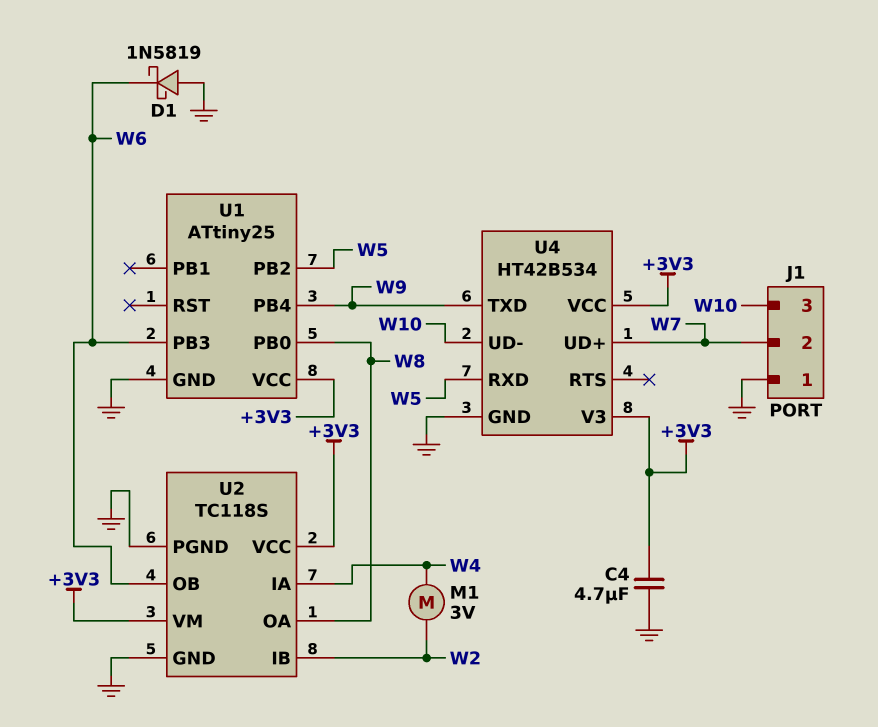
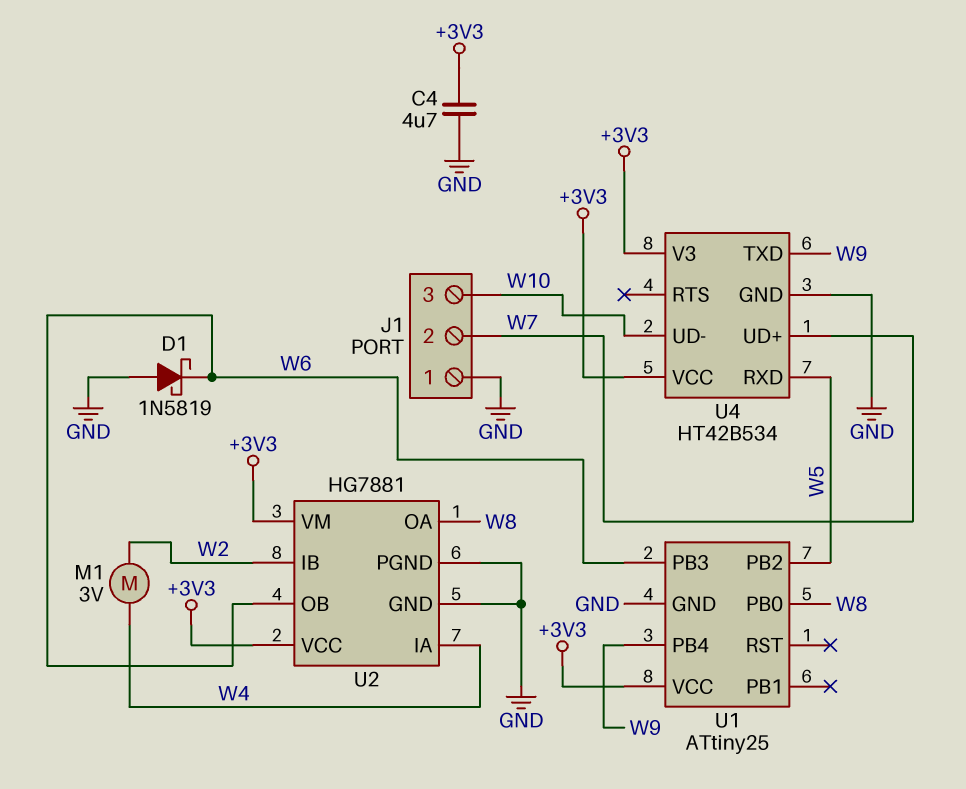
U2: TC118S -> HG7881

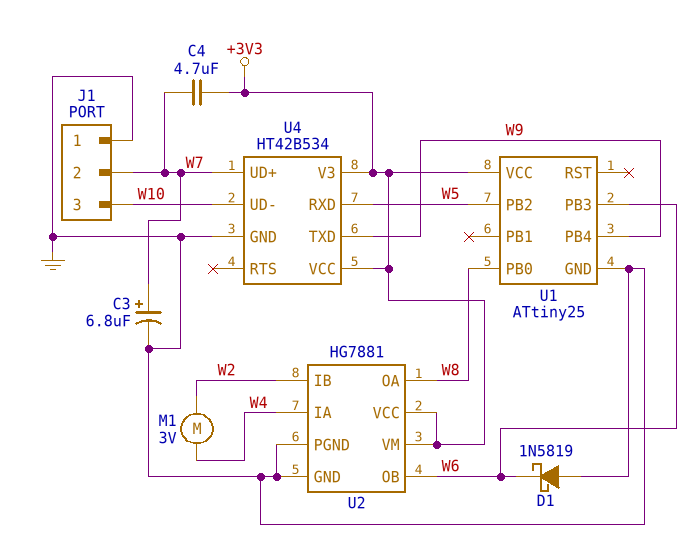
C3: none -> 6.8uF (plus W7, minus GND)
C4: 4.7uF (+3V3, GND) -> 4.7uF (+3V3, W7)

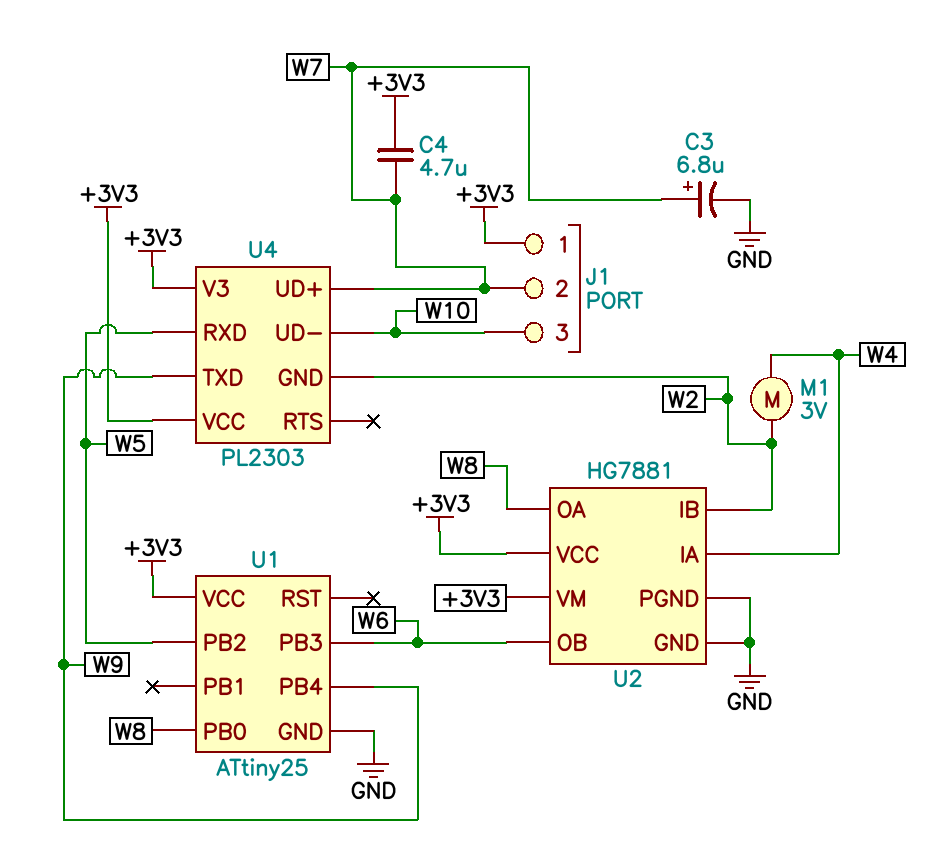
D1: schottky 1N5819 (A GND, K W6) -> none
J1 pin 1: GND -> +3V3
U4: HT42B534 -> PL2303
U4 pin GND: GND -> W2

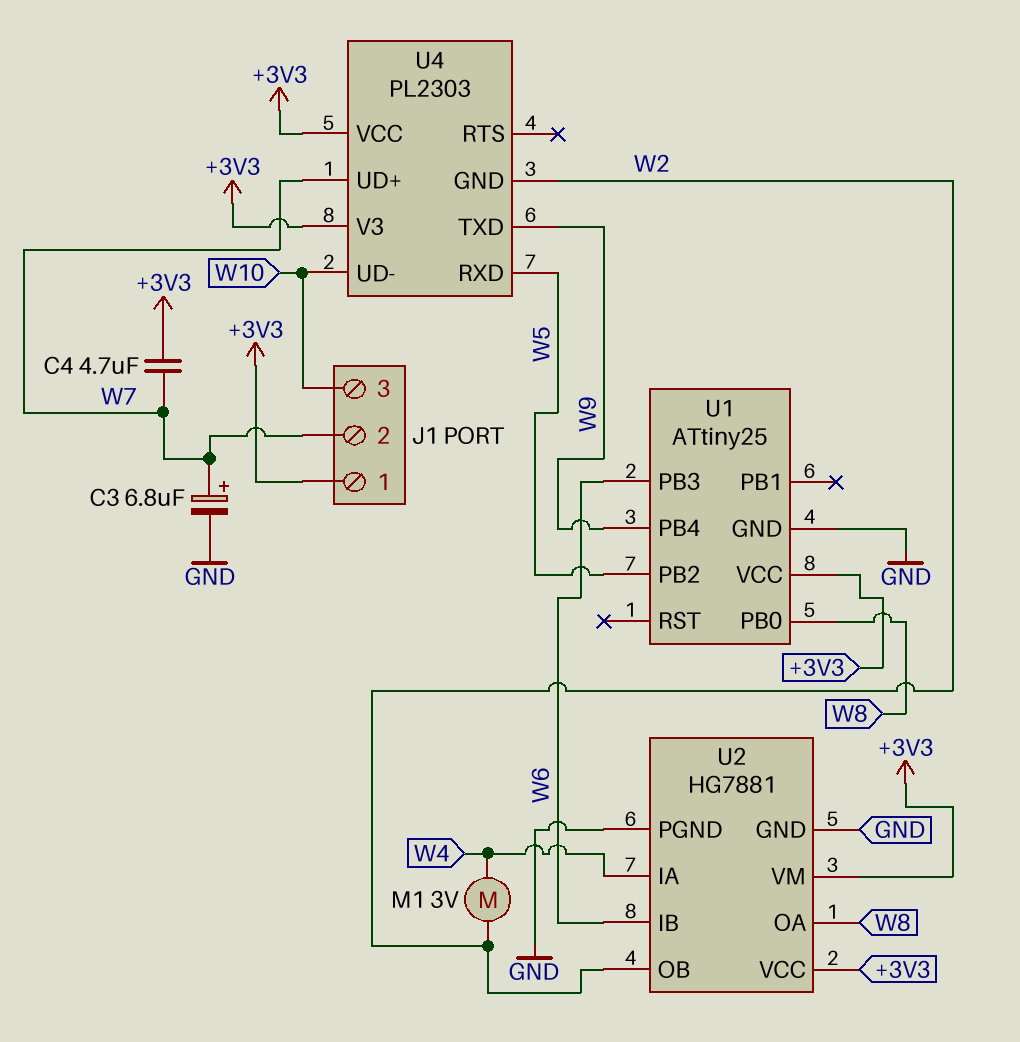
U2 pin IB: W2 -> W6
U2 pin OB: W6 -> W2

